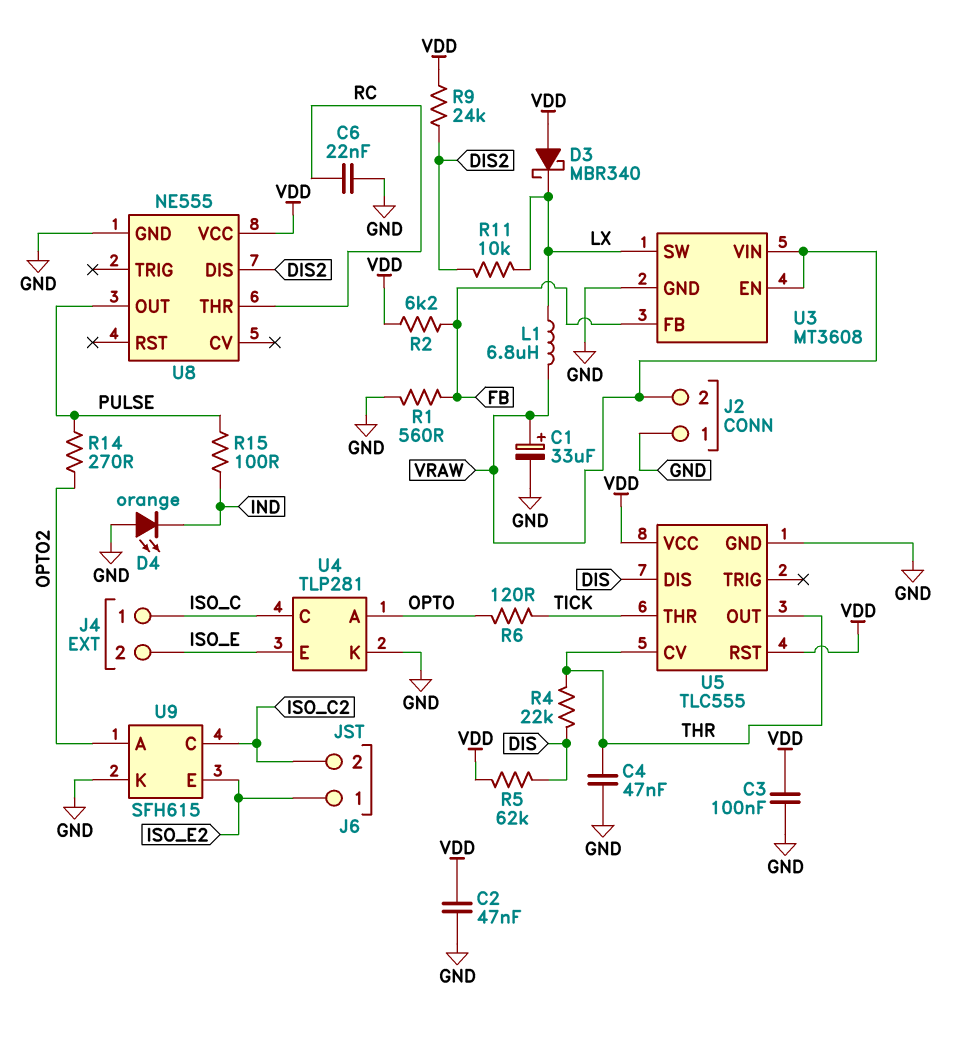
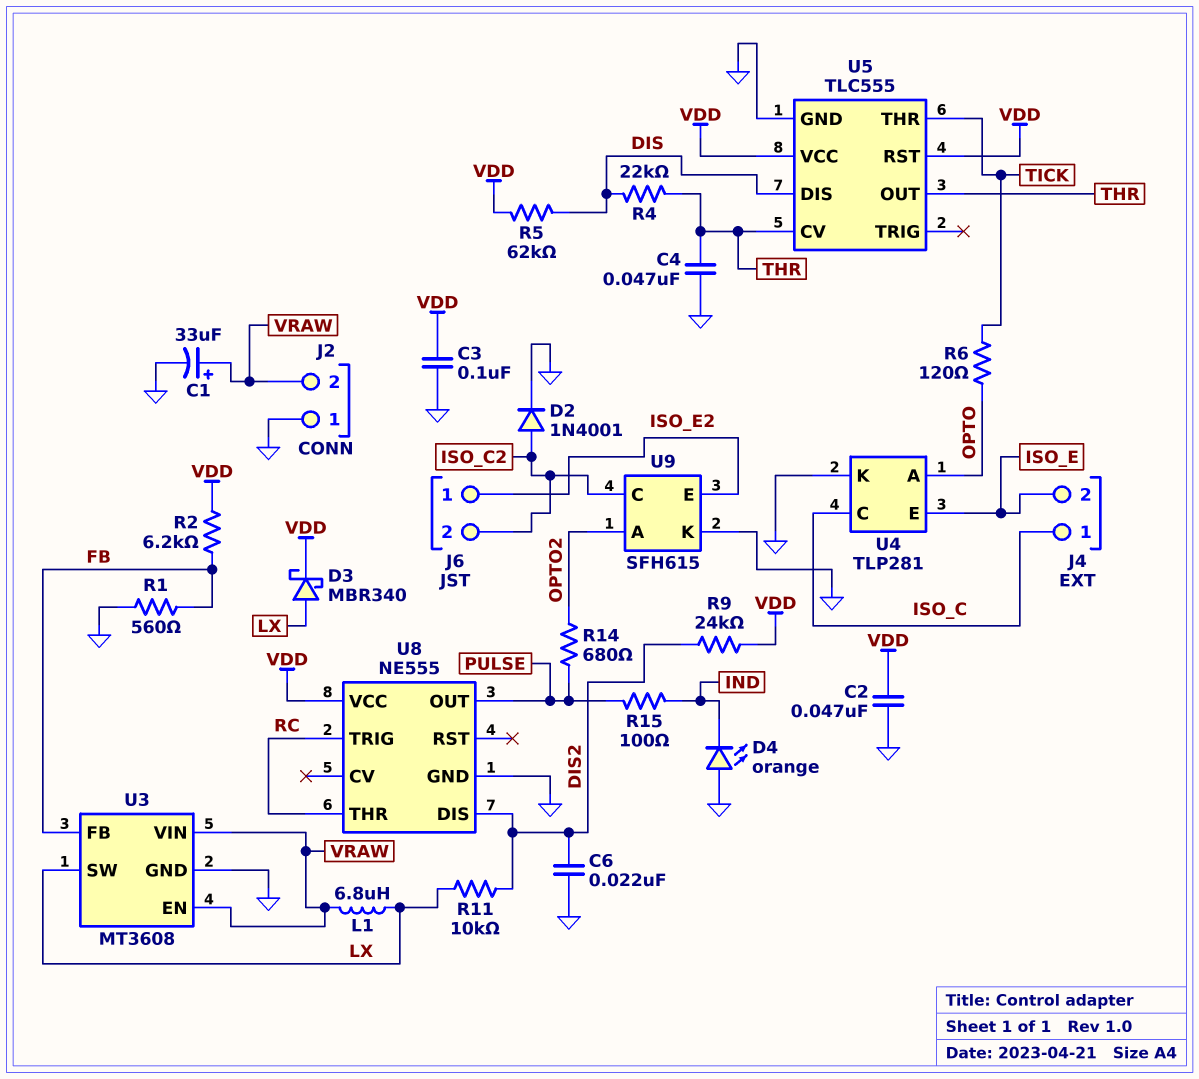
C6: 22nF (GND, RC) -> 22nF (DIS2, GND)
D2: none -> diode 1N4001 (A ISO_C2, K GND)
D3: schottky MBR340 (A VDD, K LX) -> schottky MBR340 (A LX, K VDD)
R14: 270 (OPTO2, PULSE) -> 680 (OPTO2, PULSE)
U8 pin TRIG: none -> RC

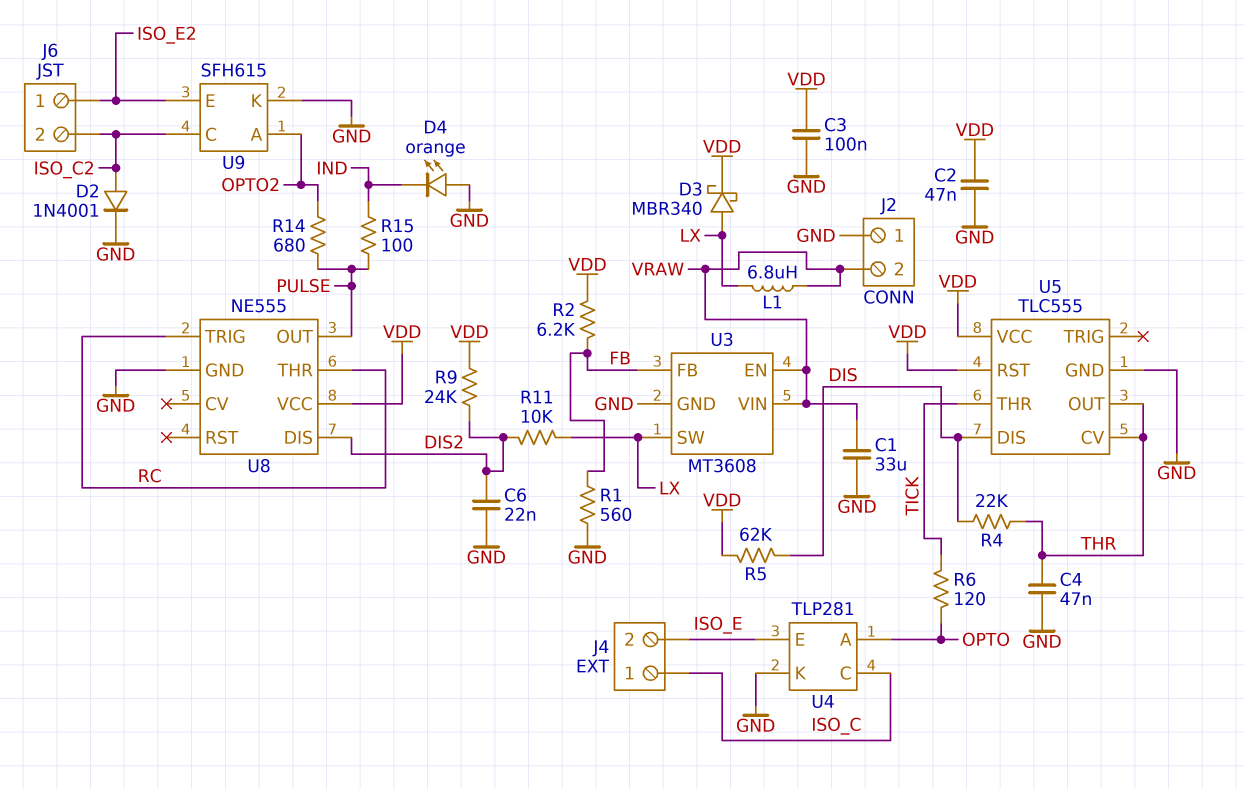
C1: 33uF (plus VRAW, minus GND) -> 33uF (GND, VRAW)

